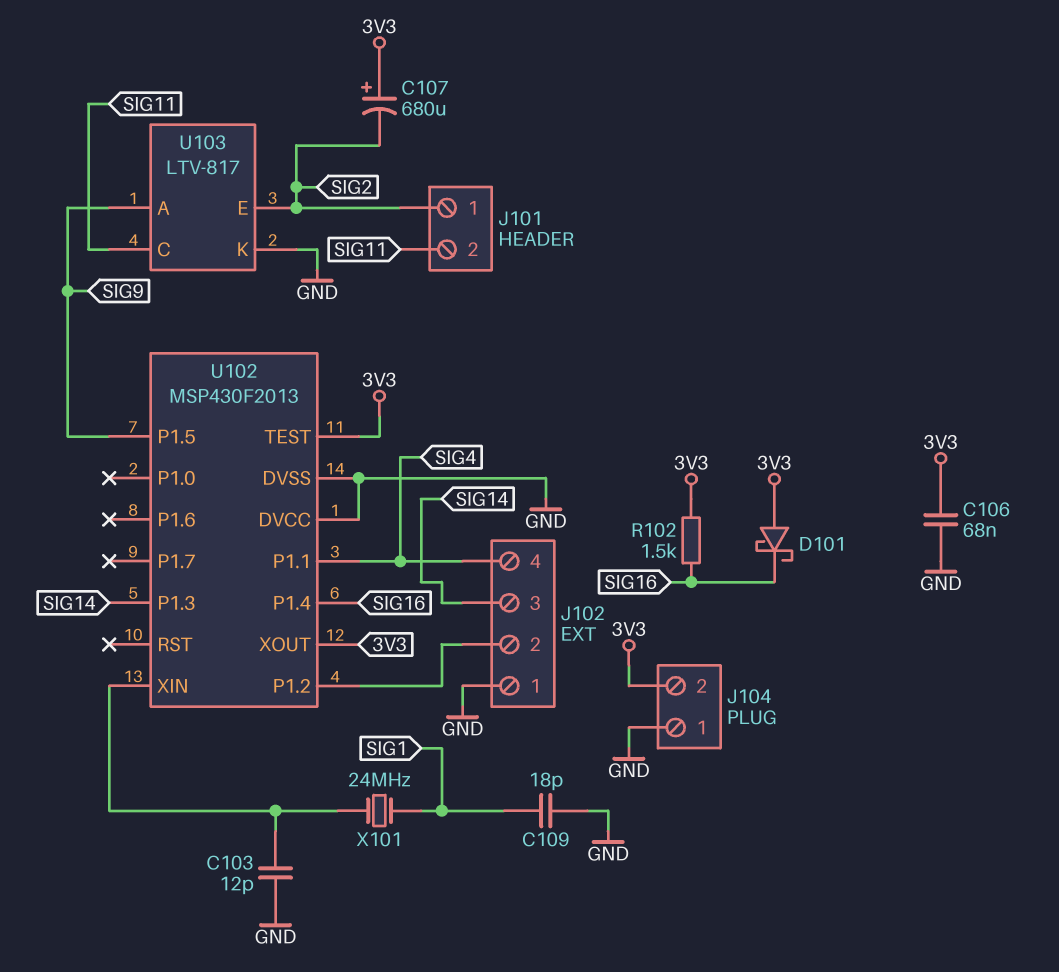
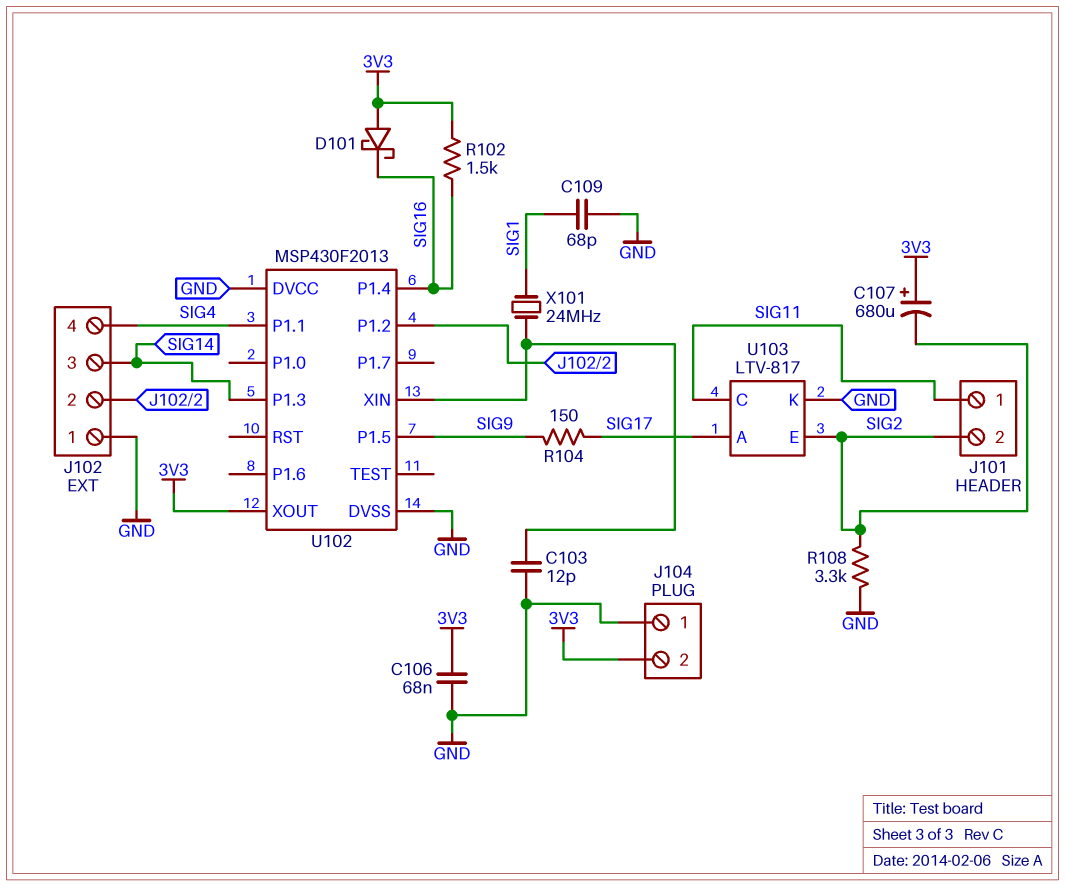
C109: 18pF (GND, SIG1) -> 68pF (GND, SIG1)
J101 pin 1: SIG2 -> SIG11
J101 pin 2: SIG11 -> SIG2
R104: none -> 150 (SIG9, SIG17)
R108: none -> 3.3k (GND, SIG2)
U102 pin TEST: 3V3 -> none
U103 pin A: SIG9 -> SIG17

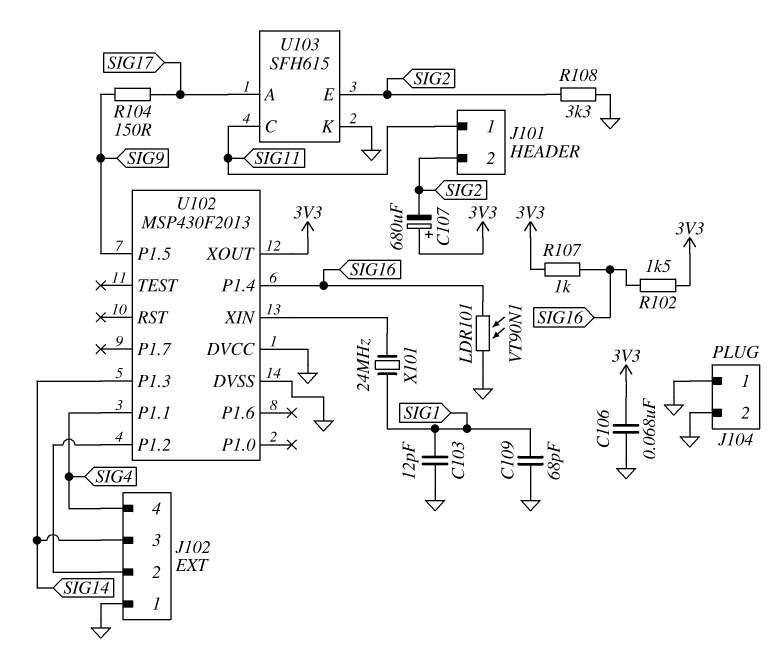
C103: 12pF (GND, U102/XIN) -> 12pF (GND, SIG1)
D101: schottky (A 3V3, K SIG16) -> none
J104 pin 2: 3V3 -> GND
LDR101: none -> VT90N1 (GND, SIG16)
R107: none -> 1k (3V3, SIG16)
U103: LTV-817 -> SFH615

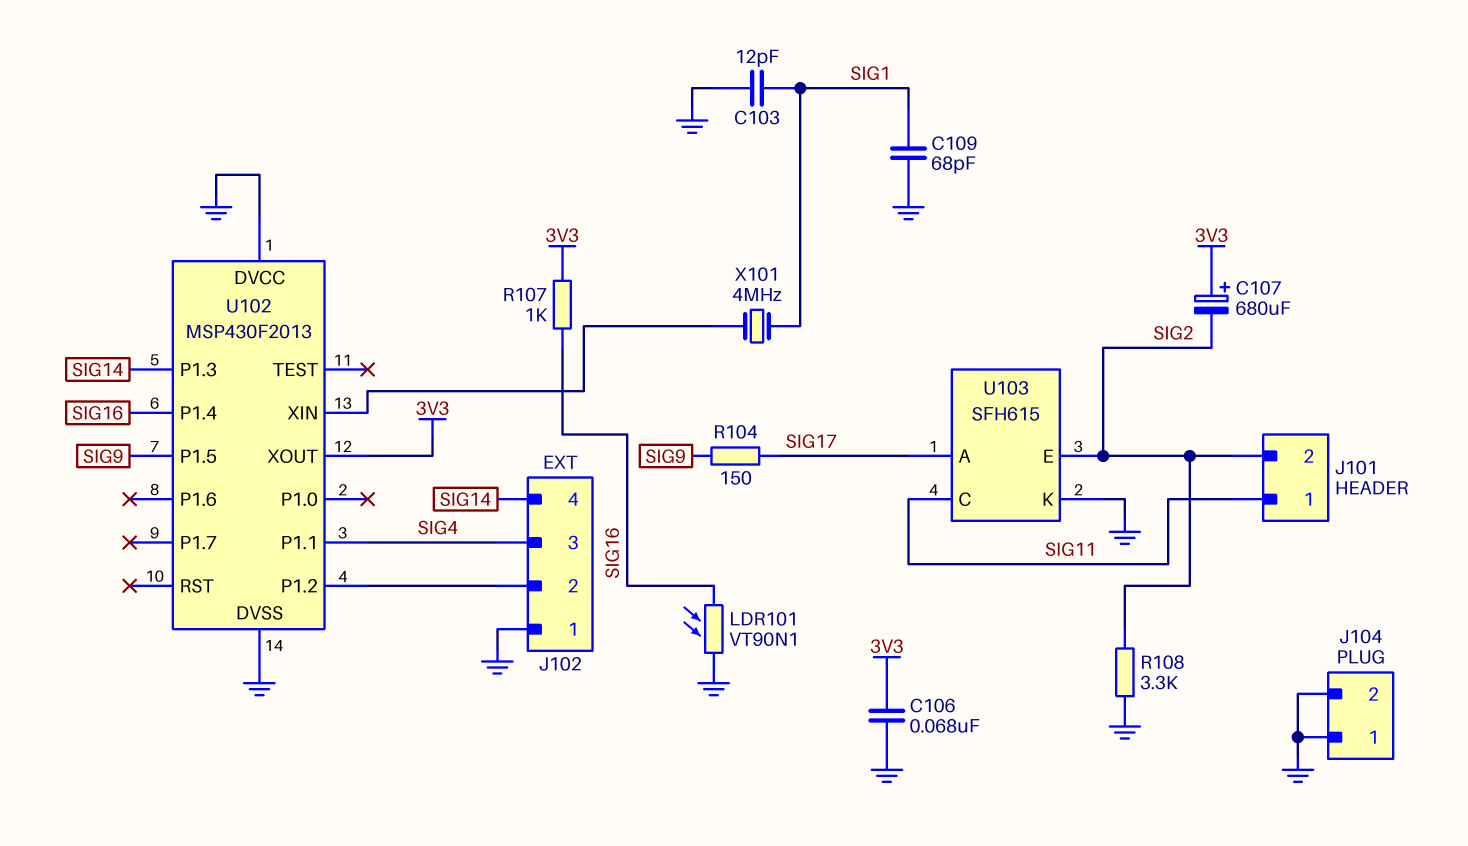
J102 pin 3: SIG14 -> SIG4
J102 pin 4: SIG4 -> SIG14
R102: 1.5k (3V3, SIG16) -> none
X101: 24MHz (SIG1, U102/XIN) -> 4MHz (SIG1, U102/XIN)

